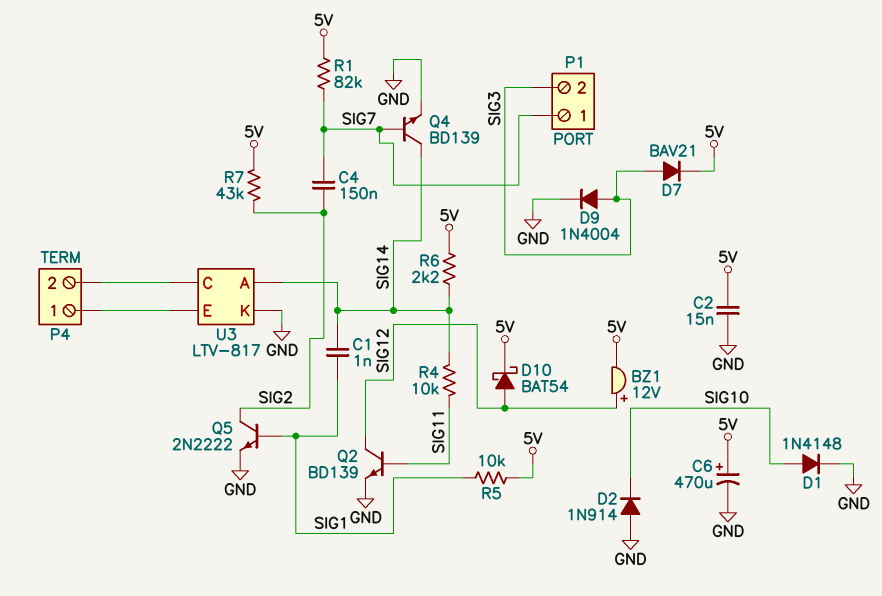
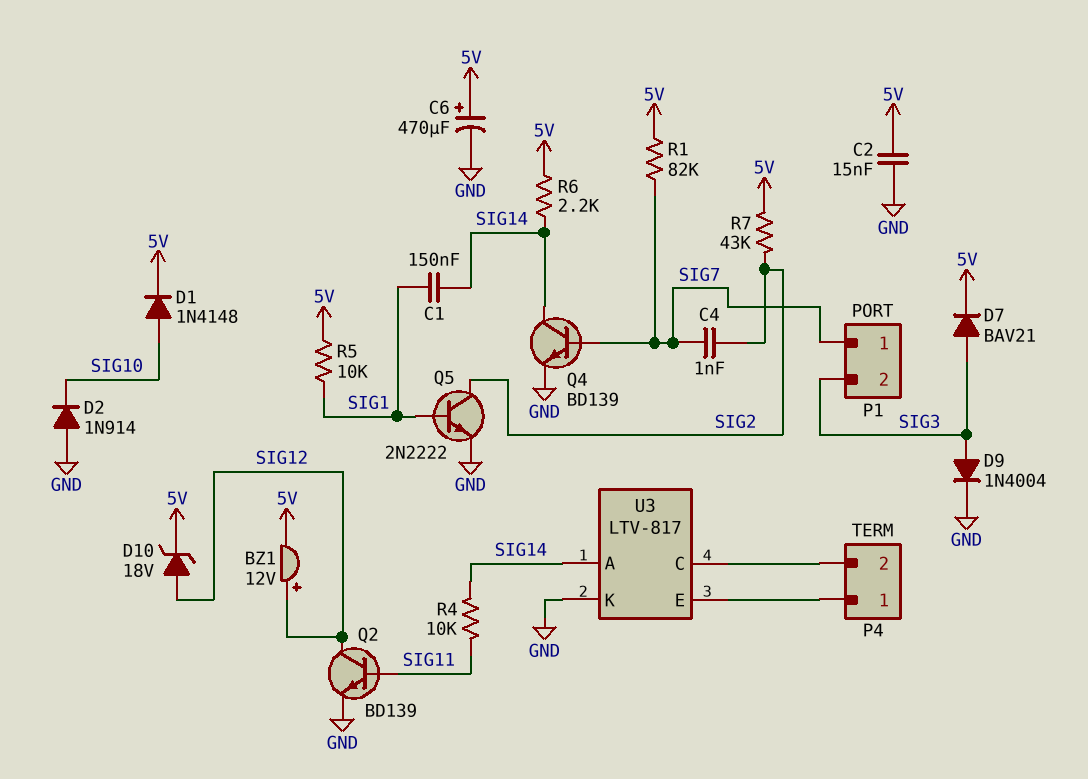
C1: 1nF (SIG1, SIG14) -> 150nF (SIG1, SIG14)
C4: 150nF (SIG2, SIG7) -> 1nF (SIG2, SIG7)
D1: diode 1N4148 (A SIG10, K GND) -> diode 1N4148 (A SIG10, K 5V)
D10: schottky BAT54 (A SIG12, K 5V) -> zener 18V (A SIG12, K 5V)

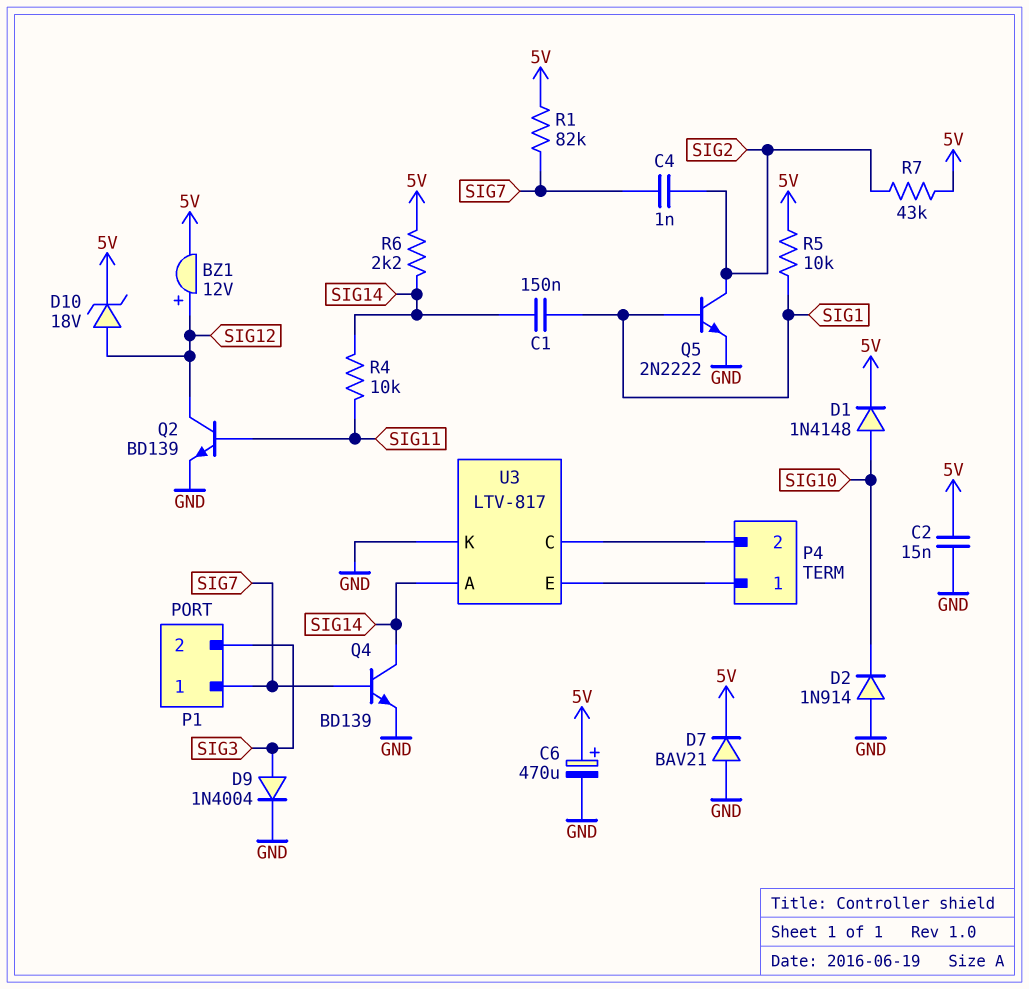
D7: diode BAV21 (A SIG3, K 5V) -> diode BAV21 (A GND, K 5V)

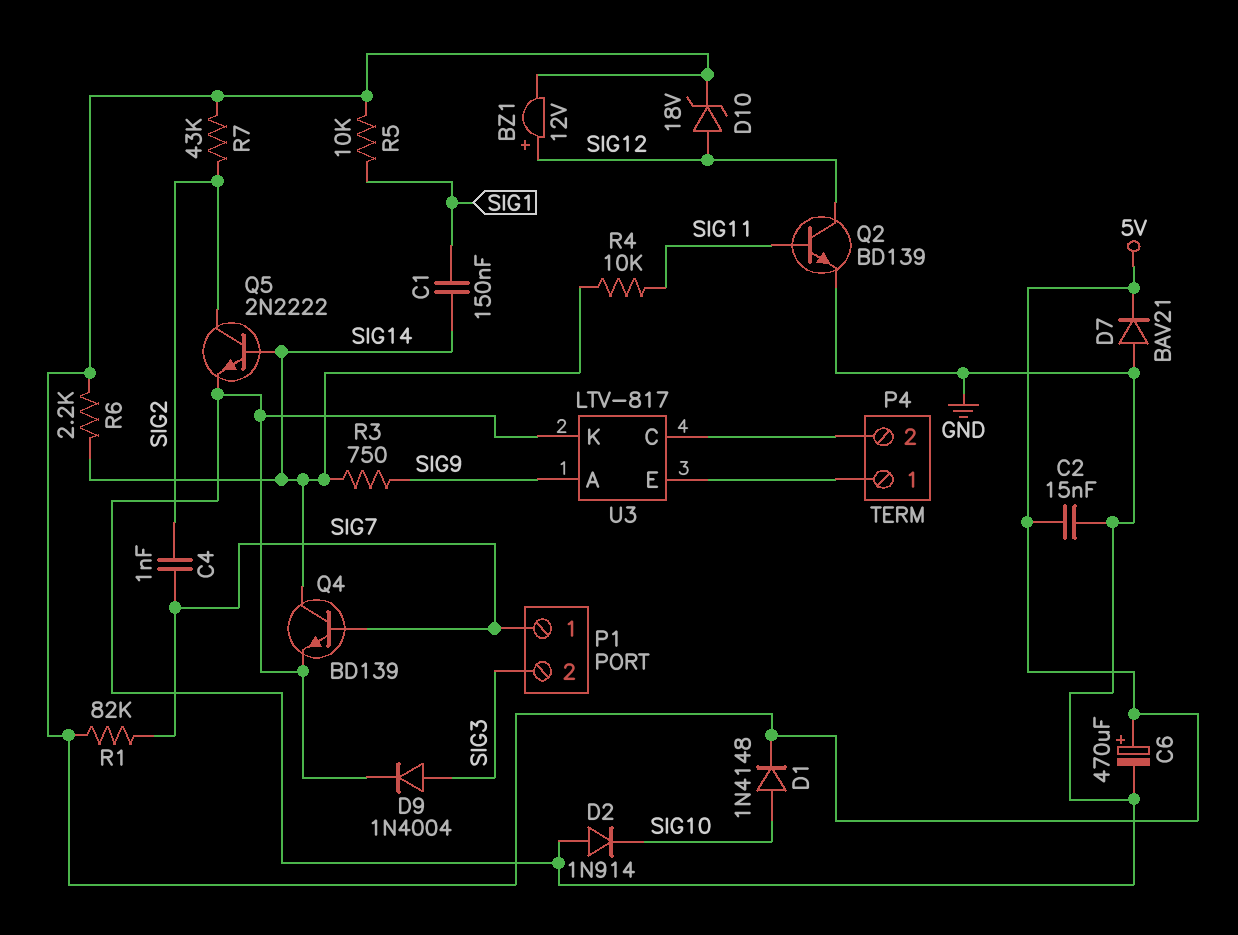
Q5: NPN 2N2222 (B SIG1, C SIG2, E GND) -> NPN 2N2222 (B SIG14, C SIG2, E GND)
R3: none -> 750 (SIG9, SIG14)
U3 pin A: SIG14 -> SIG9

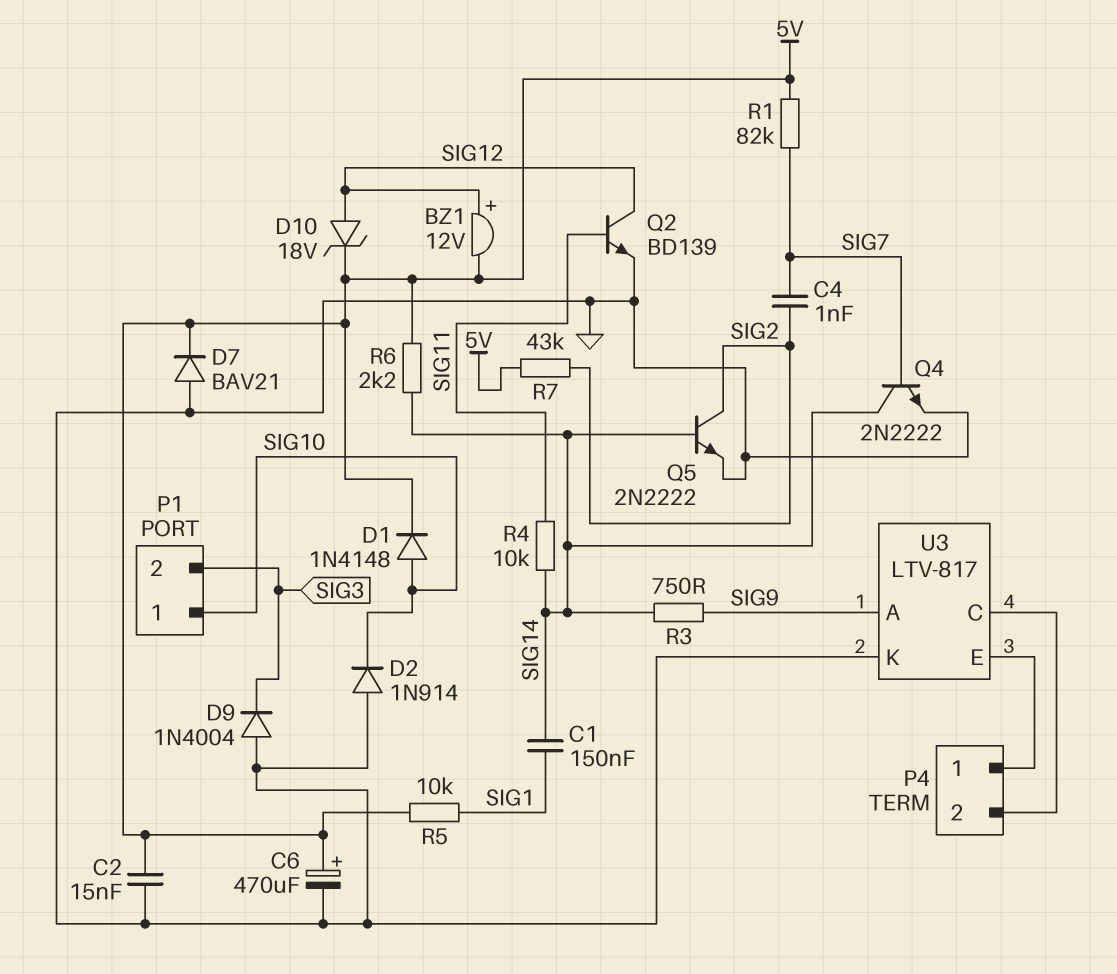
D9: diode 1N4004 (A SIG3, K GND) -> diode 1N4004 (A GND, K SIG3)
P1 pin 1: SIG7 -> SIG10
Q4: NPN BD139 (B SIG7, C SIG14, E GND) -> NPN 2N2222 (B SIG7, C SIG14, E GND)

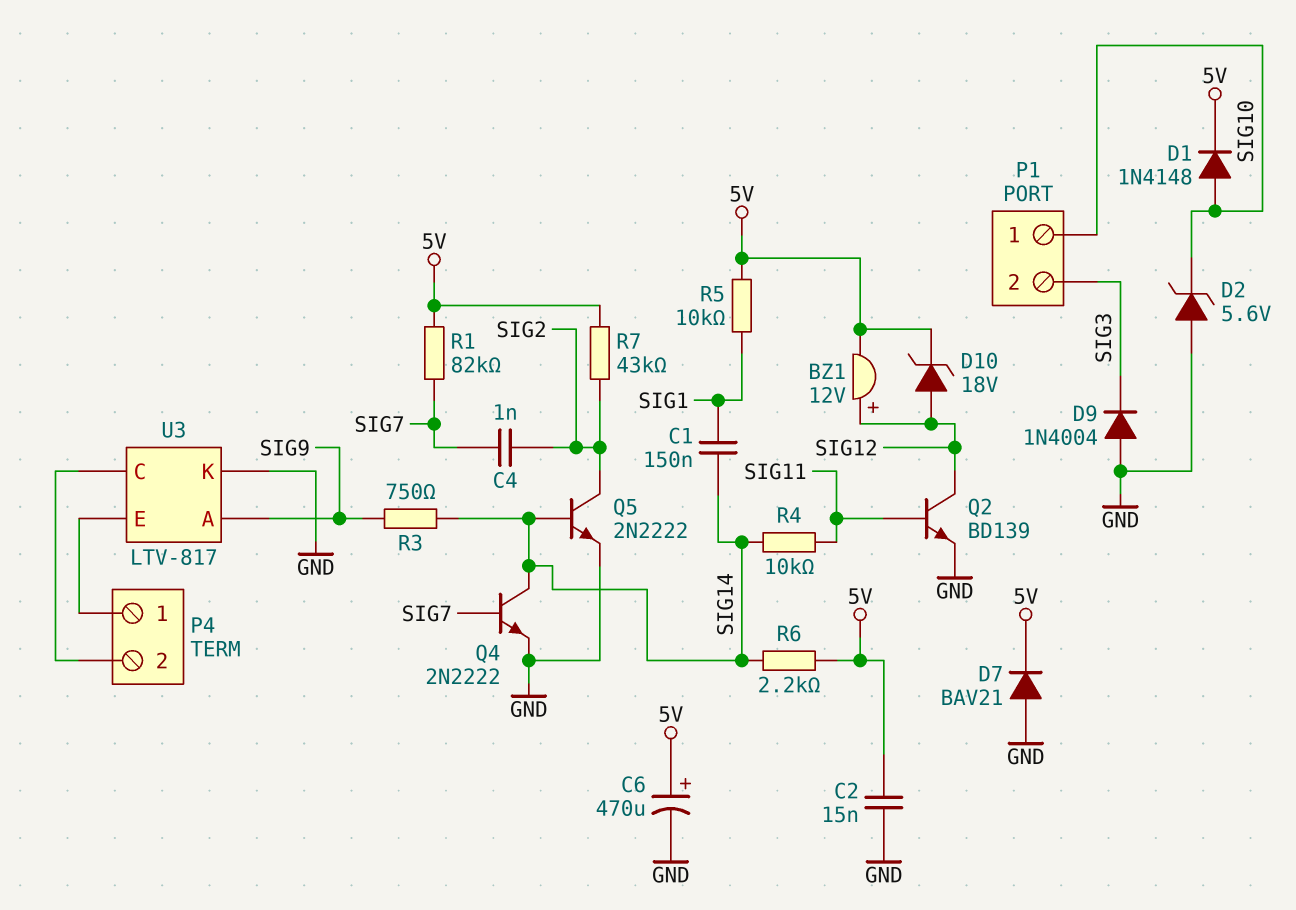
D2: diode 1N914 (A GND, K SIG10) -> zener 5.6V (A GND, K SIG10)

